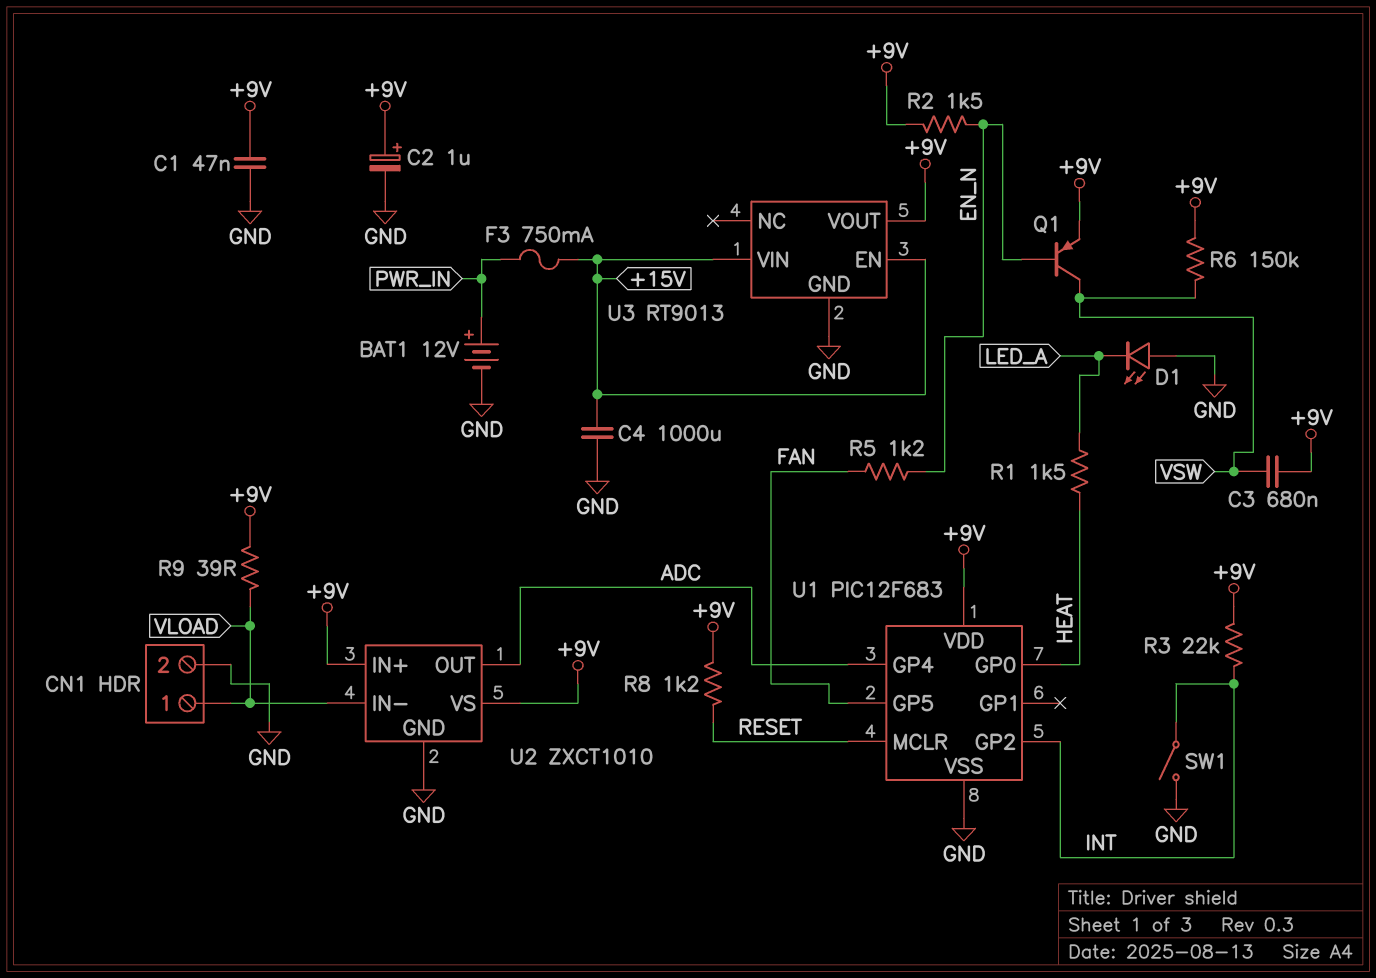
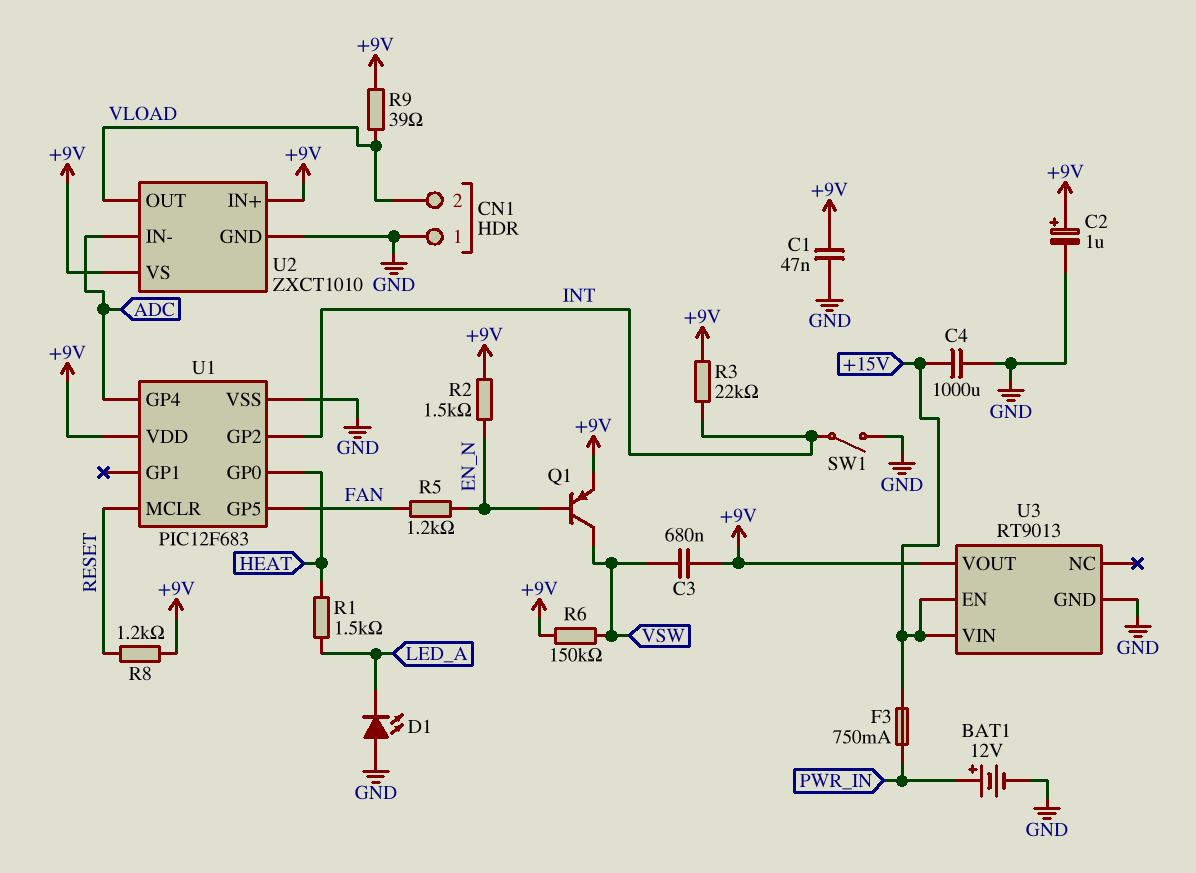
CN1 pin 1: VLOAD -> GND
CN1 pin 2: GND -> VLOAD
U2 pin IN-: VLOAD -> ADC
U2 pin OUT: ADC -> VLOAD

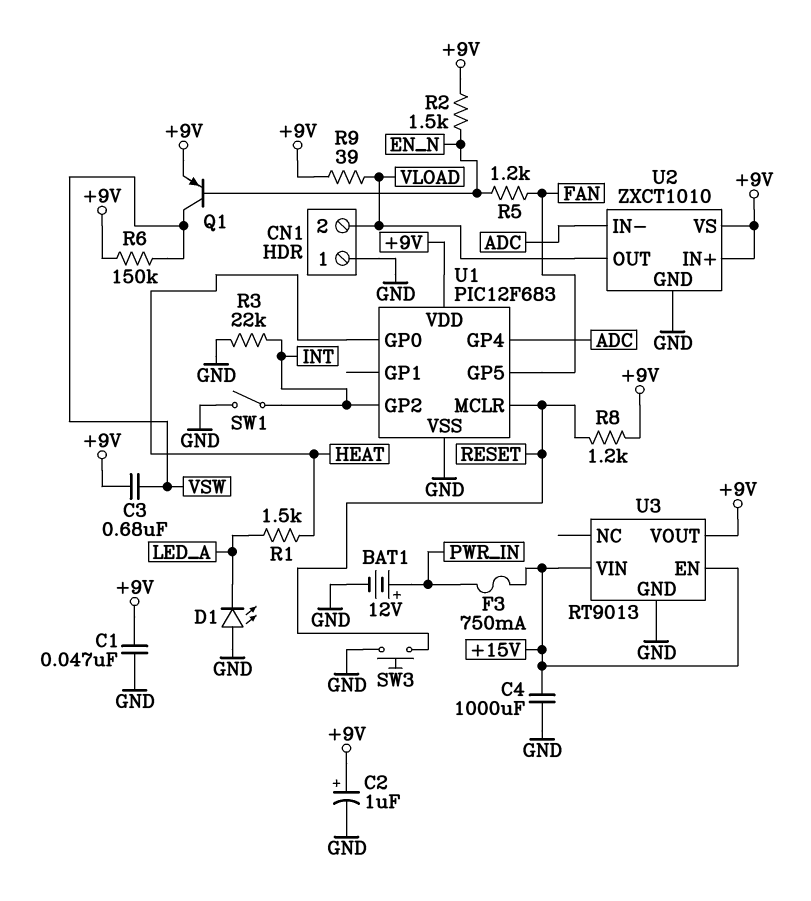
R3: 22k (+9V, INT) -> 22k (GND, INT)
SW3: none -> button (GND, RESET)

